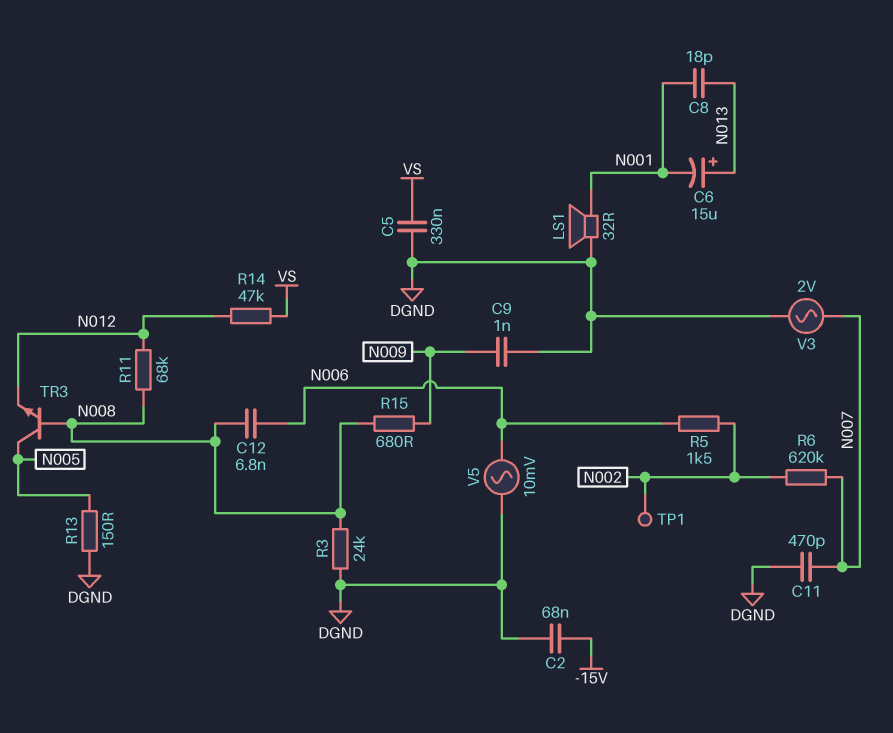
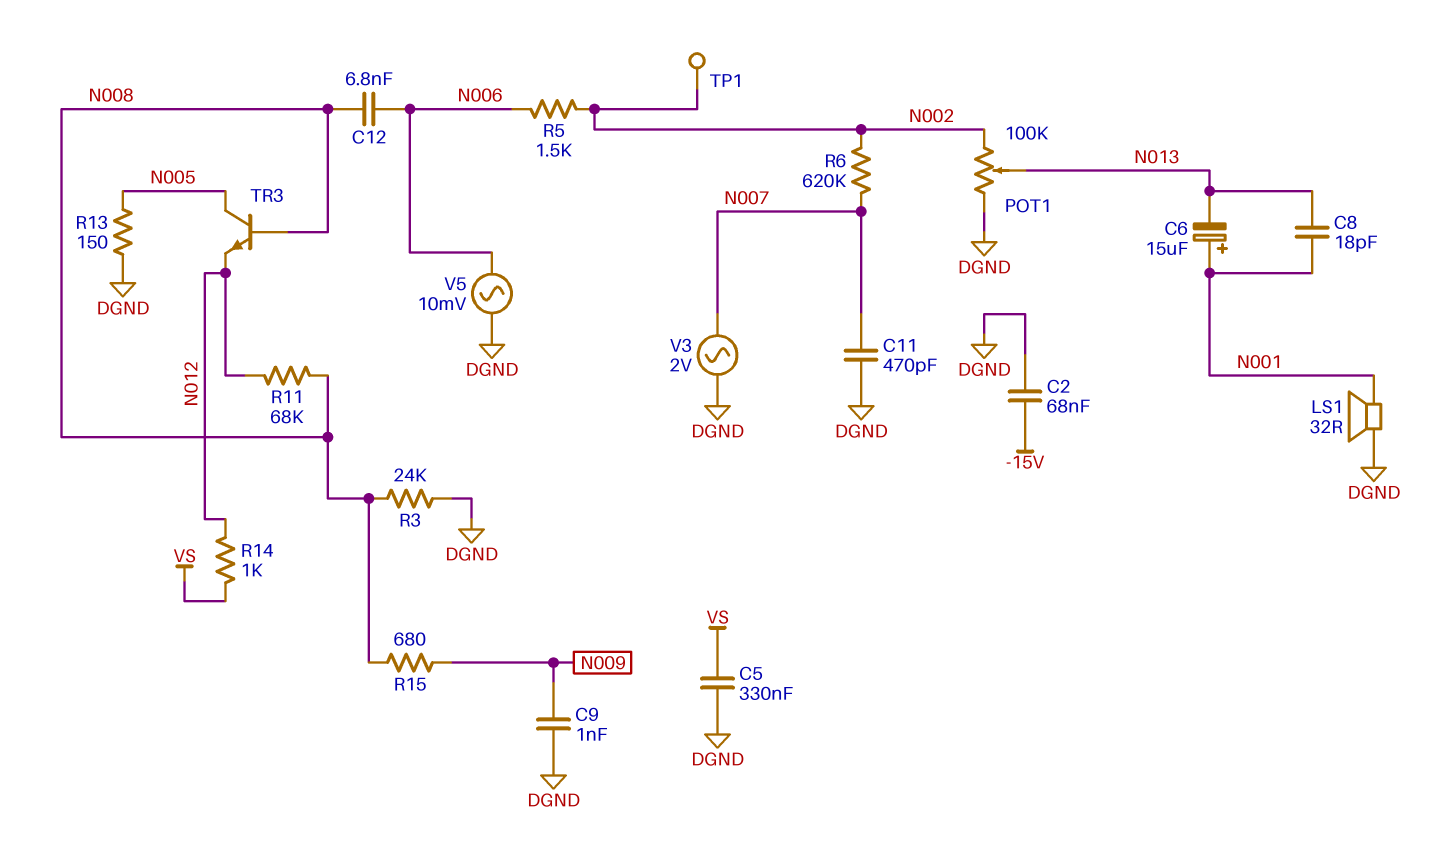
C6: 15uF (plus N013, minus N001) -> 15uF (plus N001, minus N013)
POT1: none -> 100k (DGND, N002, wiper N013)
R14: 47k (N012, VS) -> 1k (N012, VS)

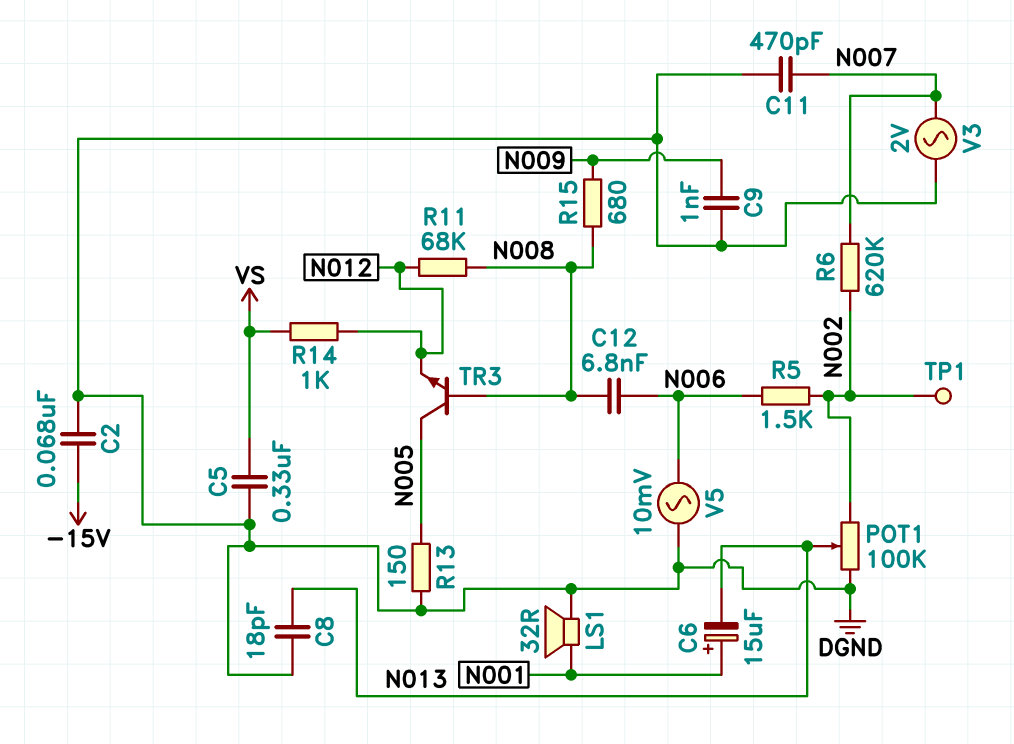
C8: 18pF (N001, N013) -> 18pF (DGND, N013)
R3: 24k (DGND, N008) -> none

